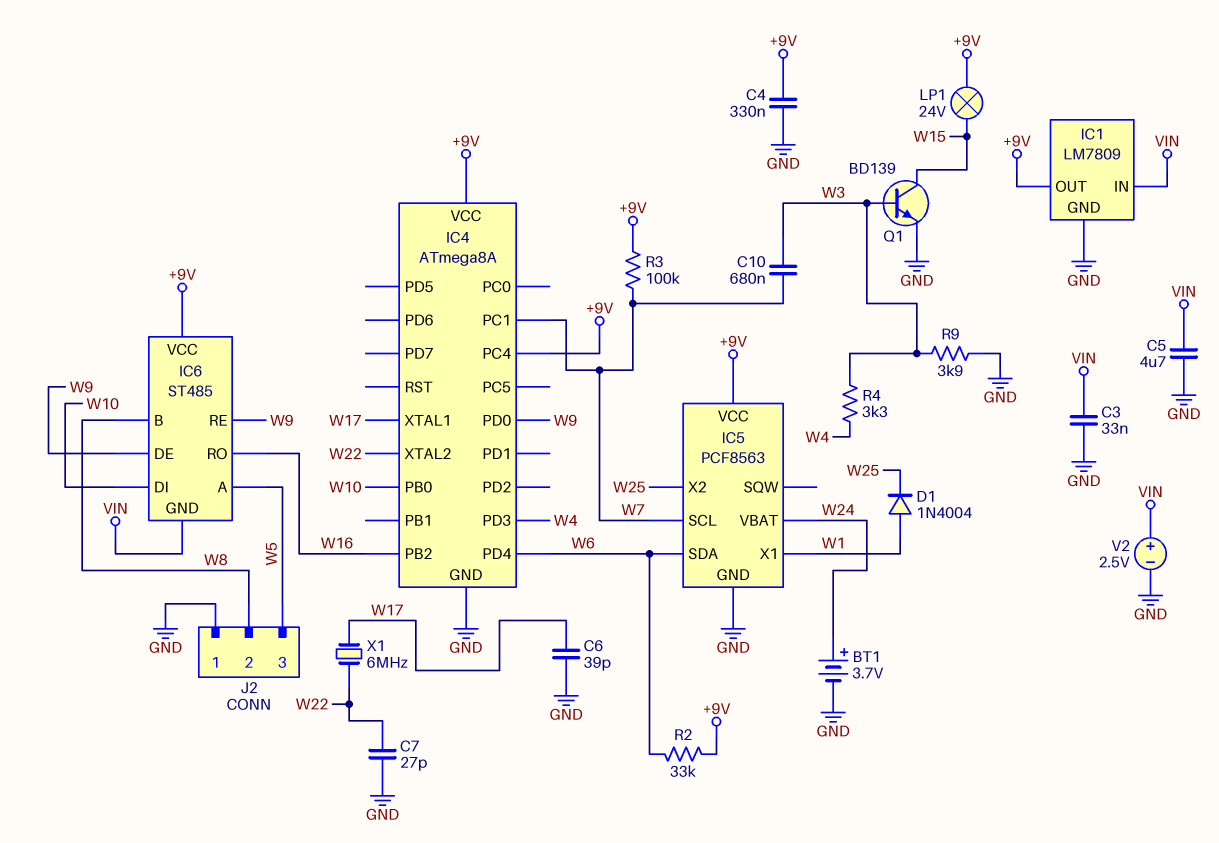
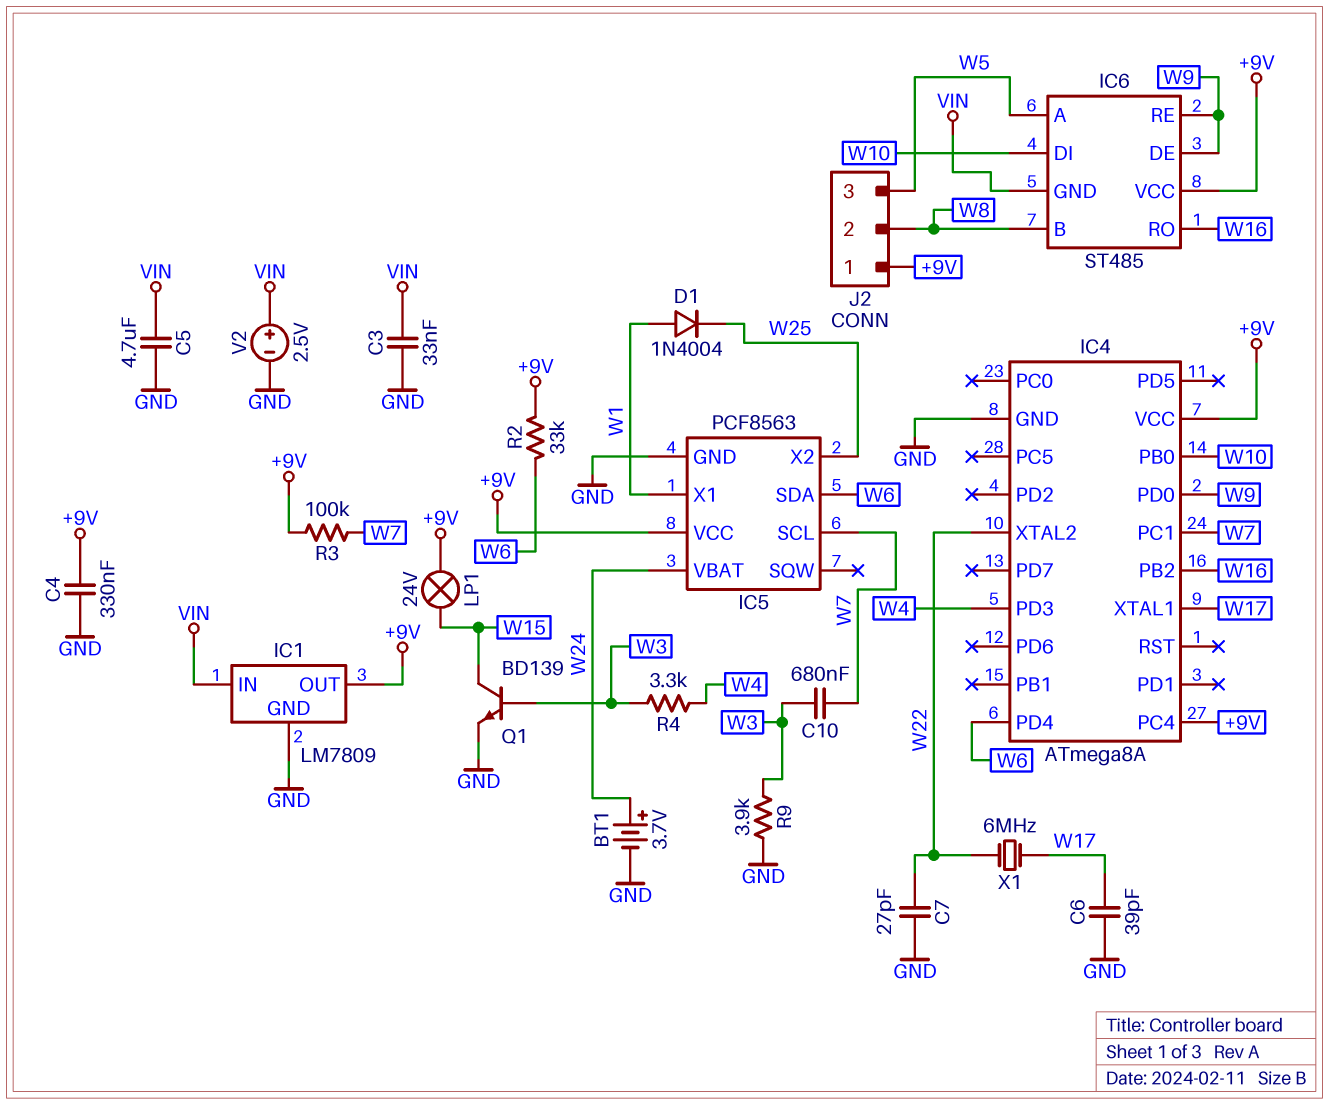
J2 pin 1: GND -> +9V

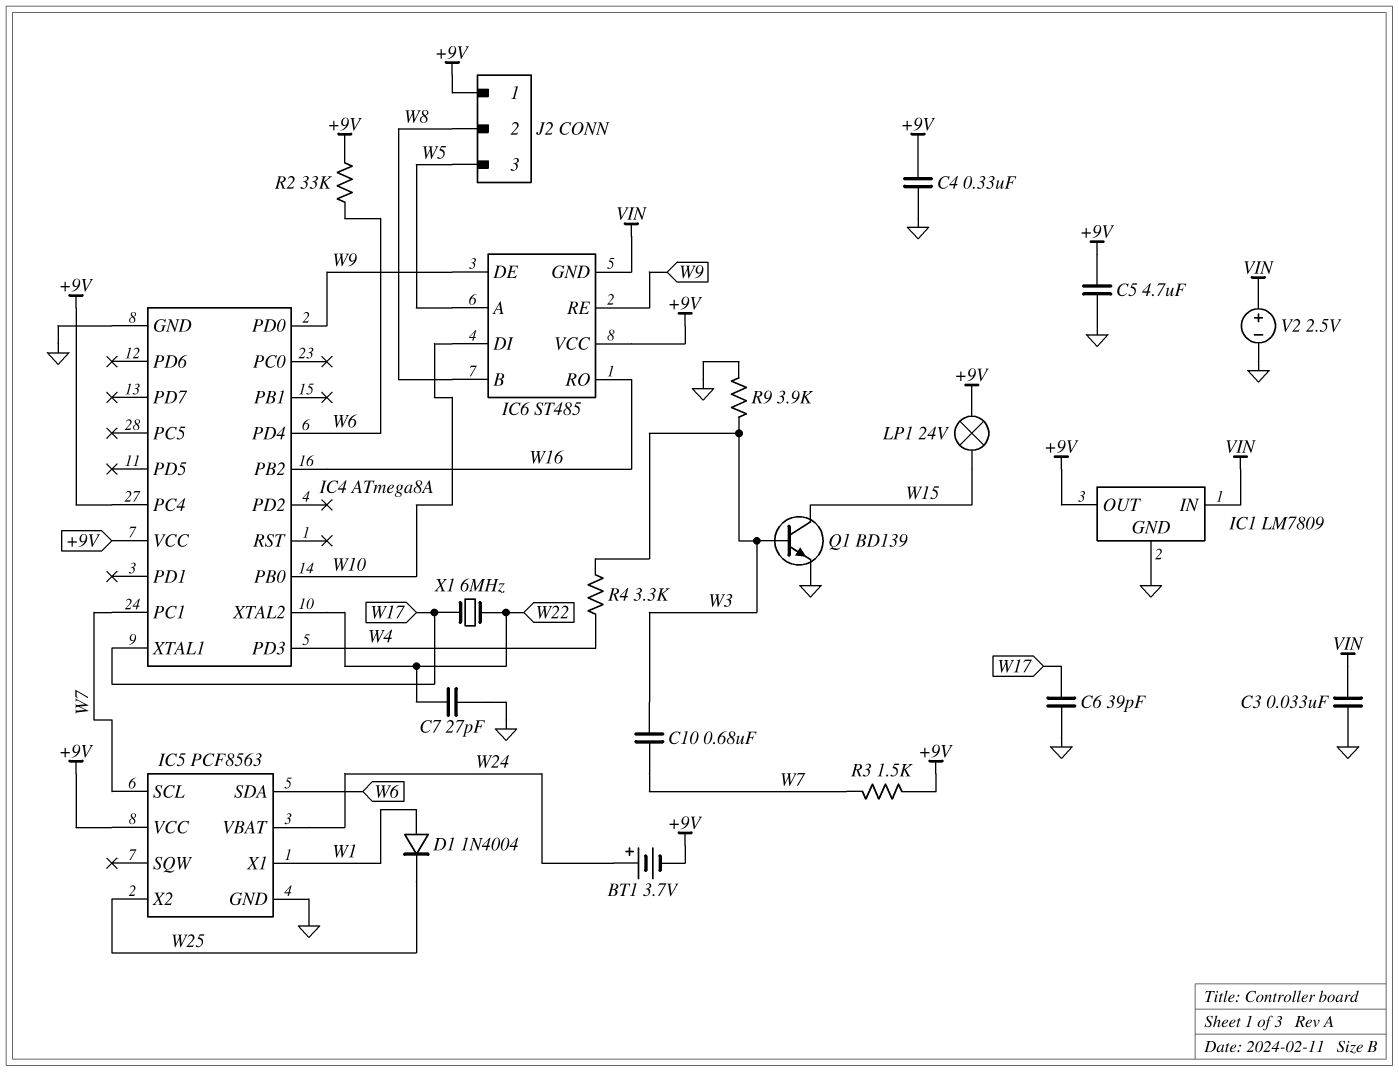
BT1: 3.7V (plus W24, minus GND) -> 3.7V (plus W24, minus +9V)
C5: 4.7uF (GND, VIN) -> 4.7uF (+9V, GND)
R3: 100k (+9V, W7) -> 1.5k (+9V, W7)

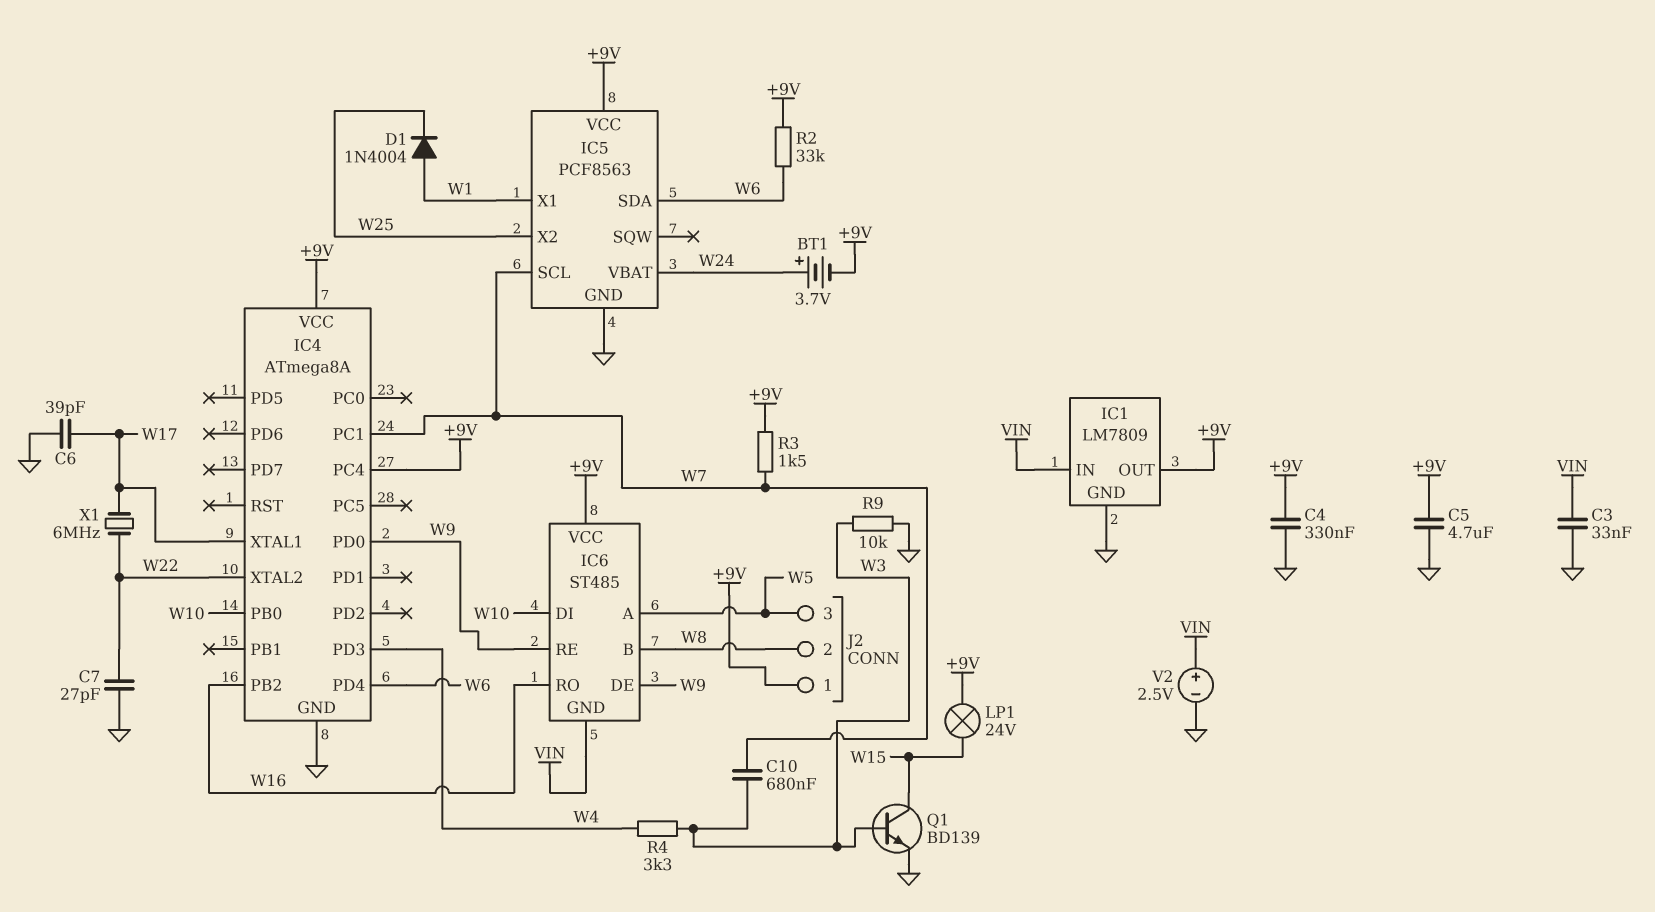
R9: 3.9k (GND, W3) -> 10k (GND, W3)

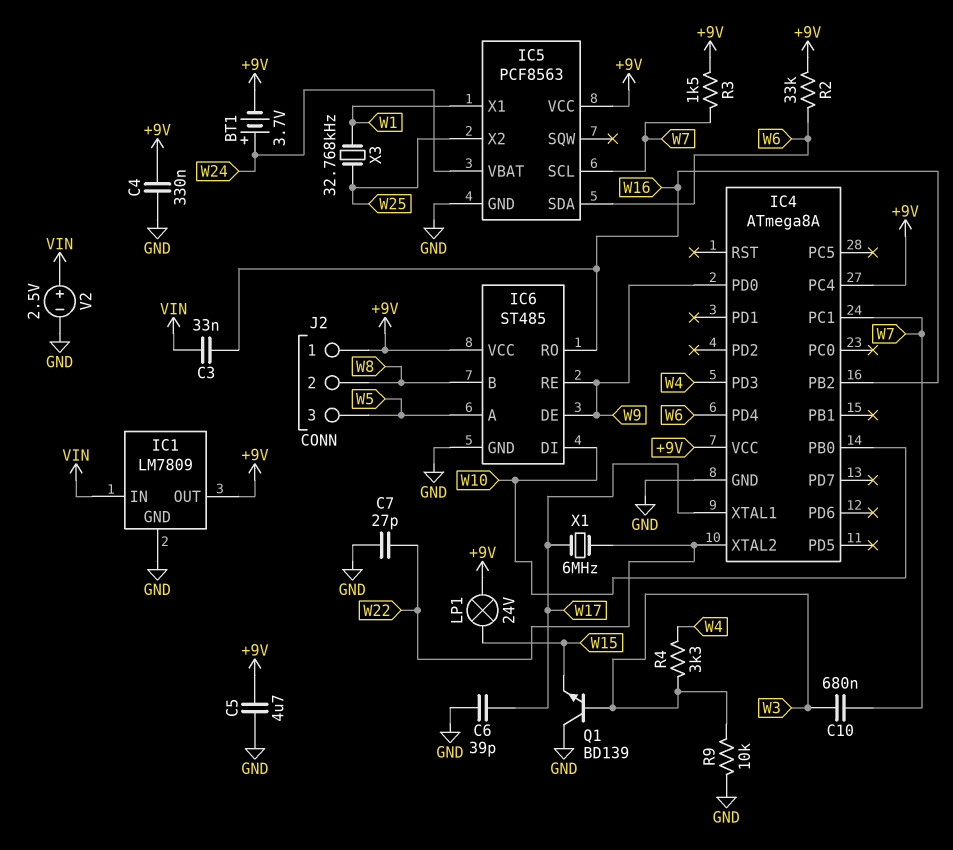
C3: 33nF (GND, VIN) -> 33nF (VIN, W16)
D1: diode 1N4004 (A W1, K W25) -> none
IC6 pin GND: VIN -> GND
Q1: NPN BD139 (B W3, C W15, E GND) -> NPN BD139 (B W3, C GND, E W15)
X3: none -> 32.768kHz (W1, W25)

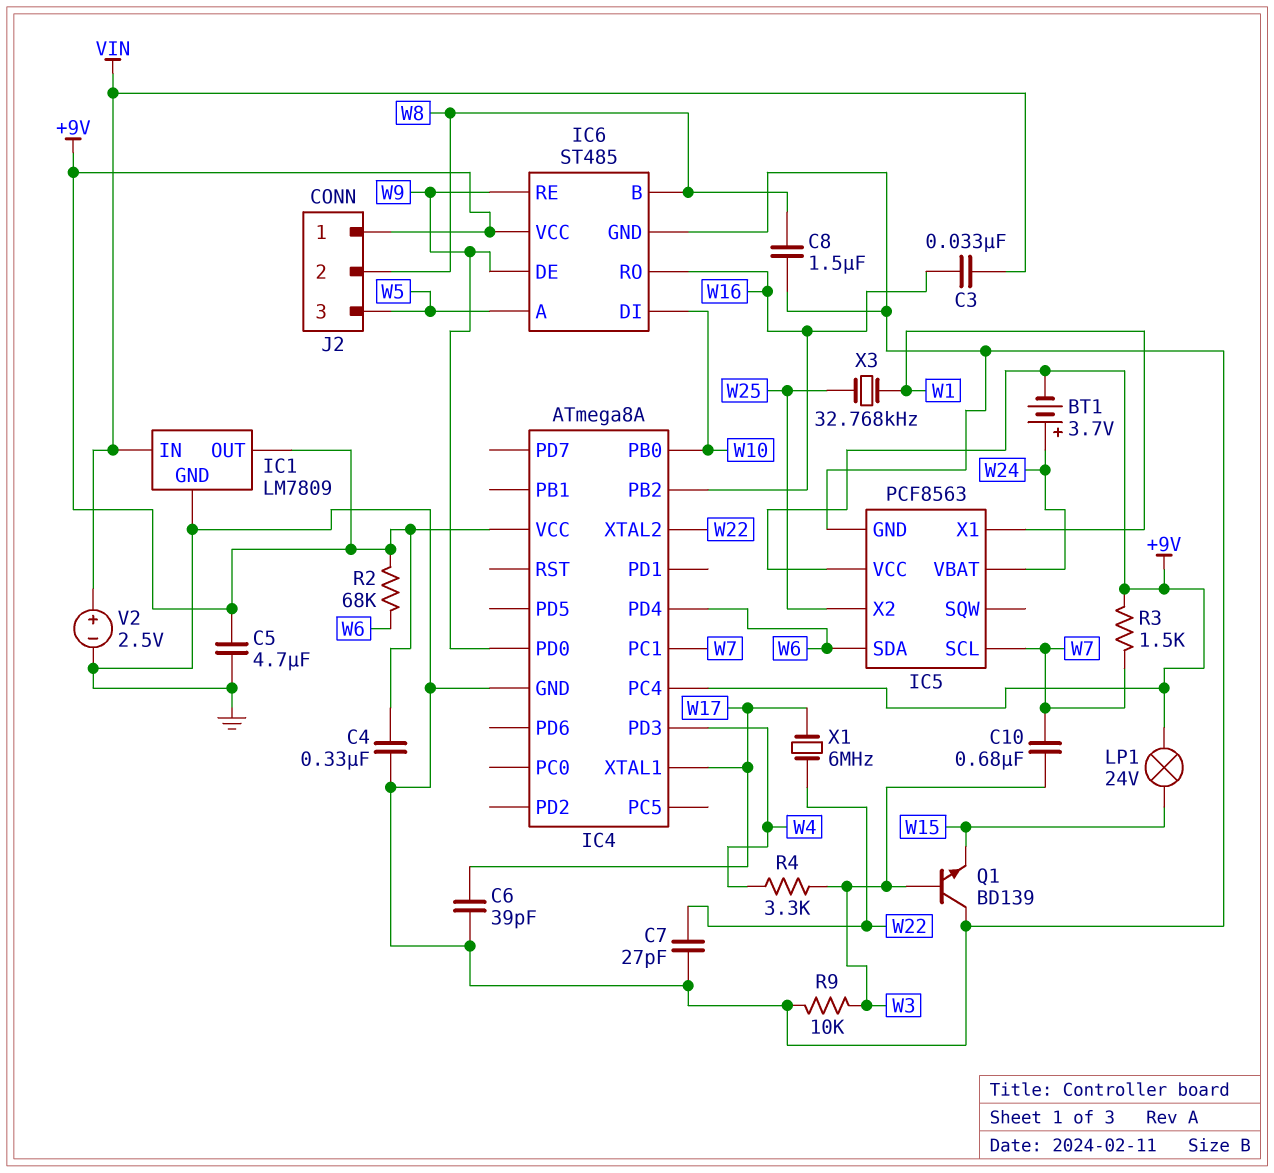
C8: none -> 1.5uF (GND, W8)
R2: 33k (+9V, W6) -> 68k (+9V, W6)

